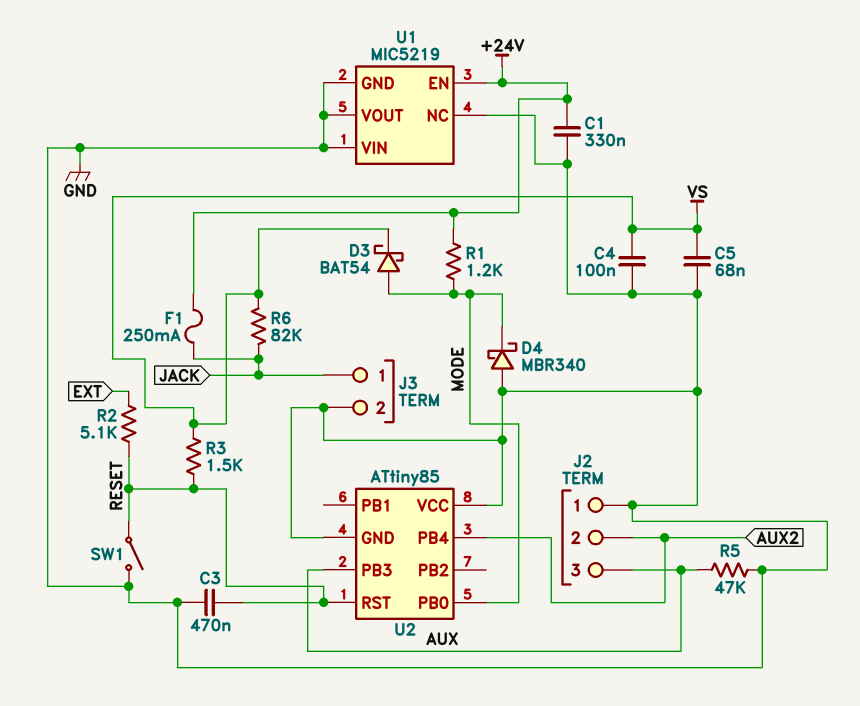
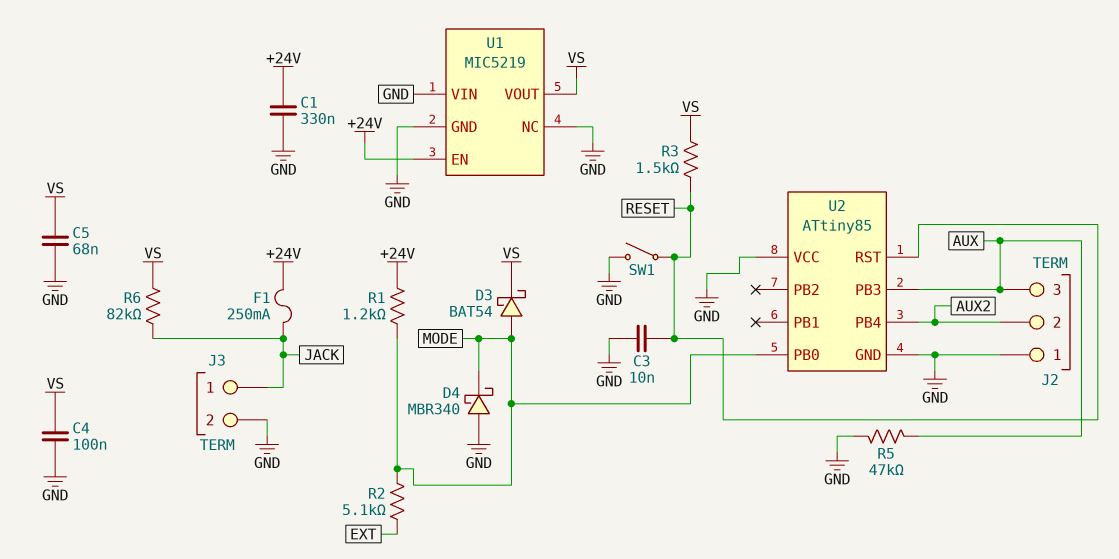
C3: 470nF (GND, RESET) -> 10nF (GND, RESET)
R2: 5.1k (EXT, RESET) -> 5.1k (EXT, MODE)
U1 pin VOUT: GND -> VS

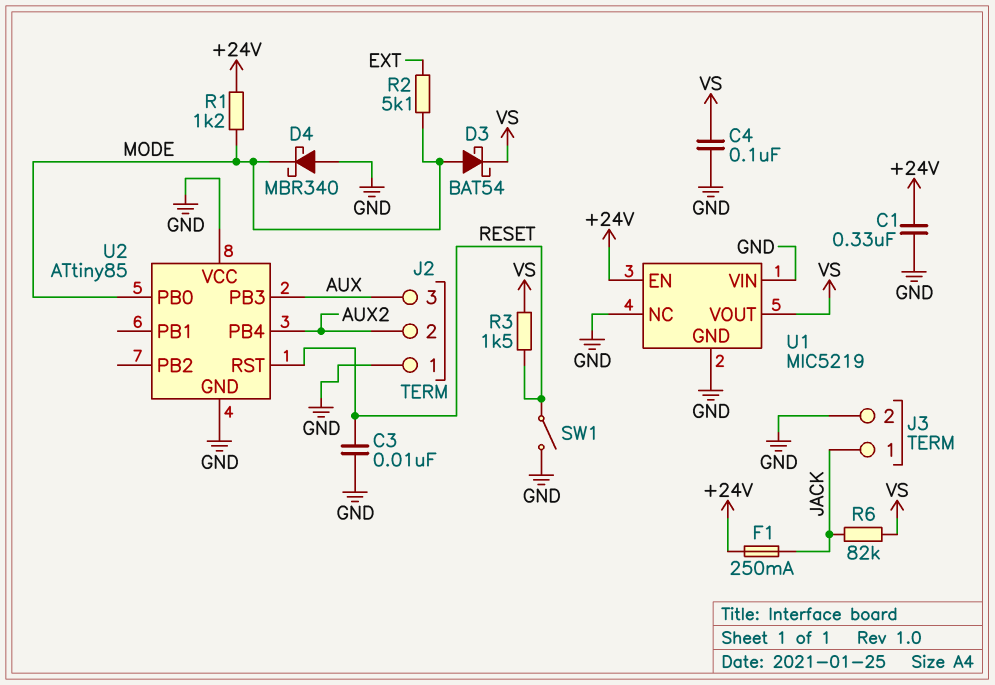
C5: 68nF (GND, VS) -> none
R5: 47k (AUX, GND) -> none

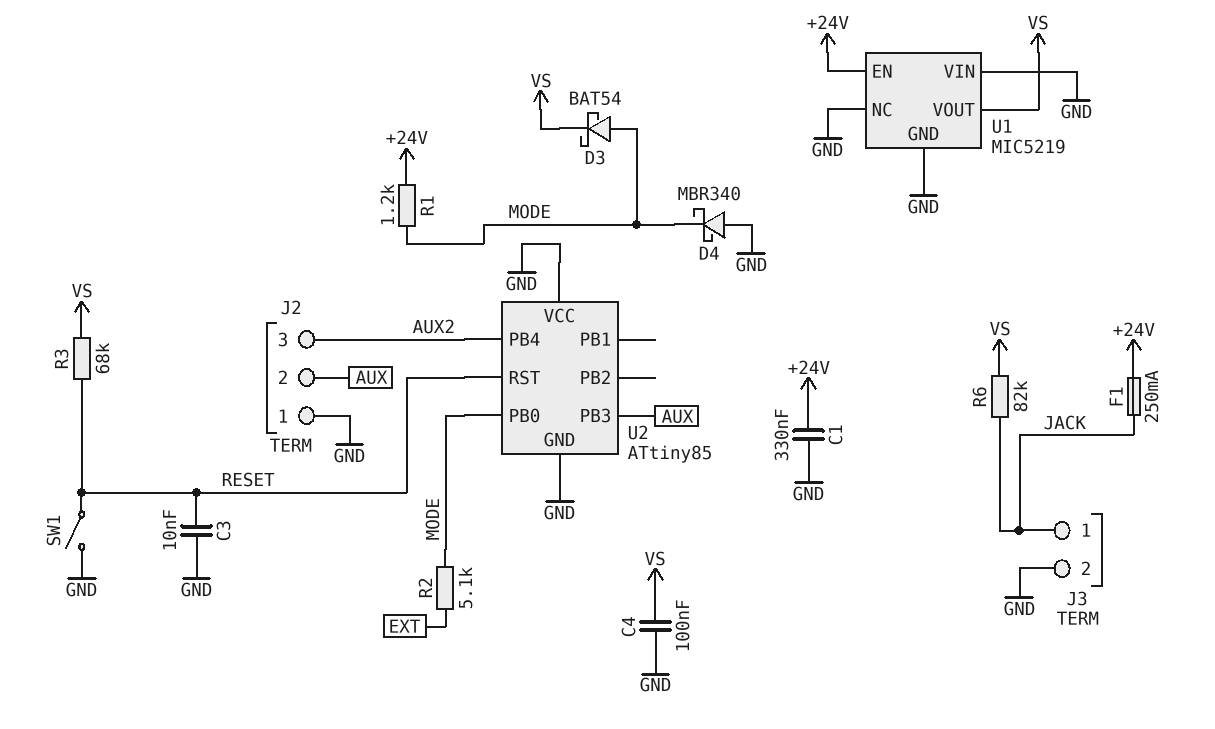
J2 pin 2: AUX2 -> AUX
J2 pin 3: AUX -> AUX2
R3: 1.5k (RESET, VS) -> 68k (RESET, VS)

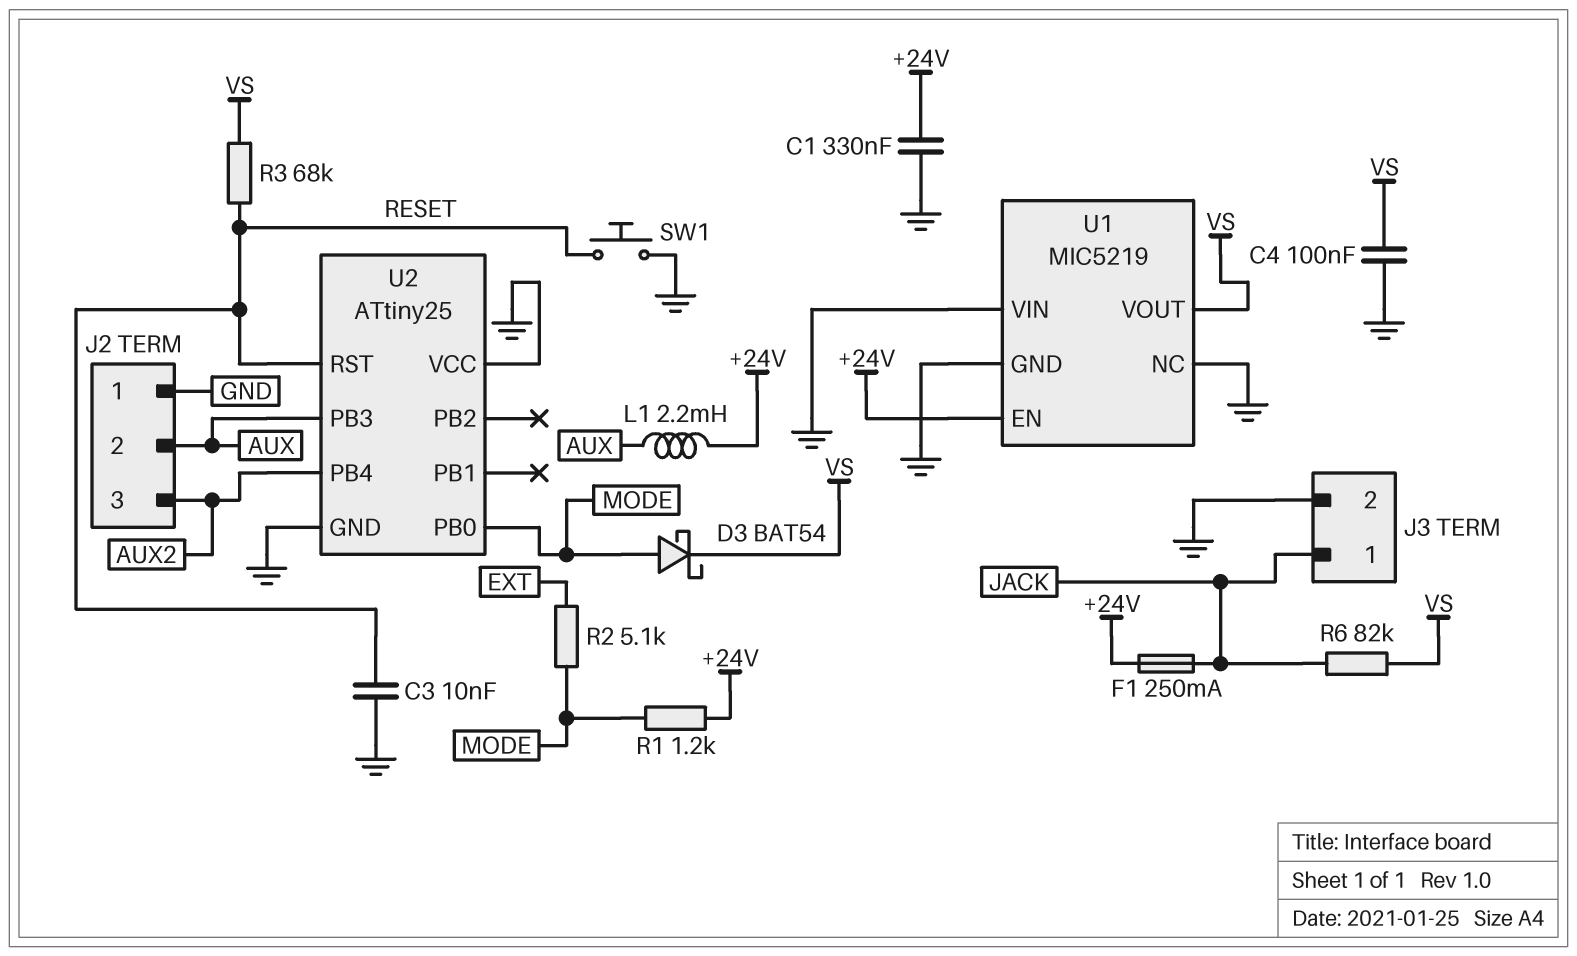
D4: schottky MBR340 (A GND, K MODE) -> none
L1: none -> 2.2mH (+24V, AUX)
SW1: switch (GND, RESET) -> button (GND, RESET)
U2: ATtiny85 -> ATtiny25

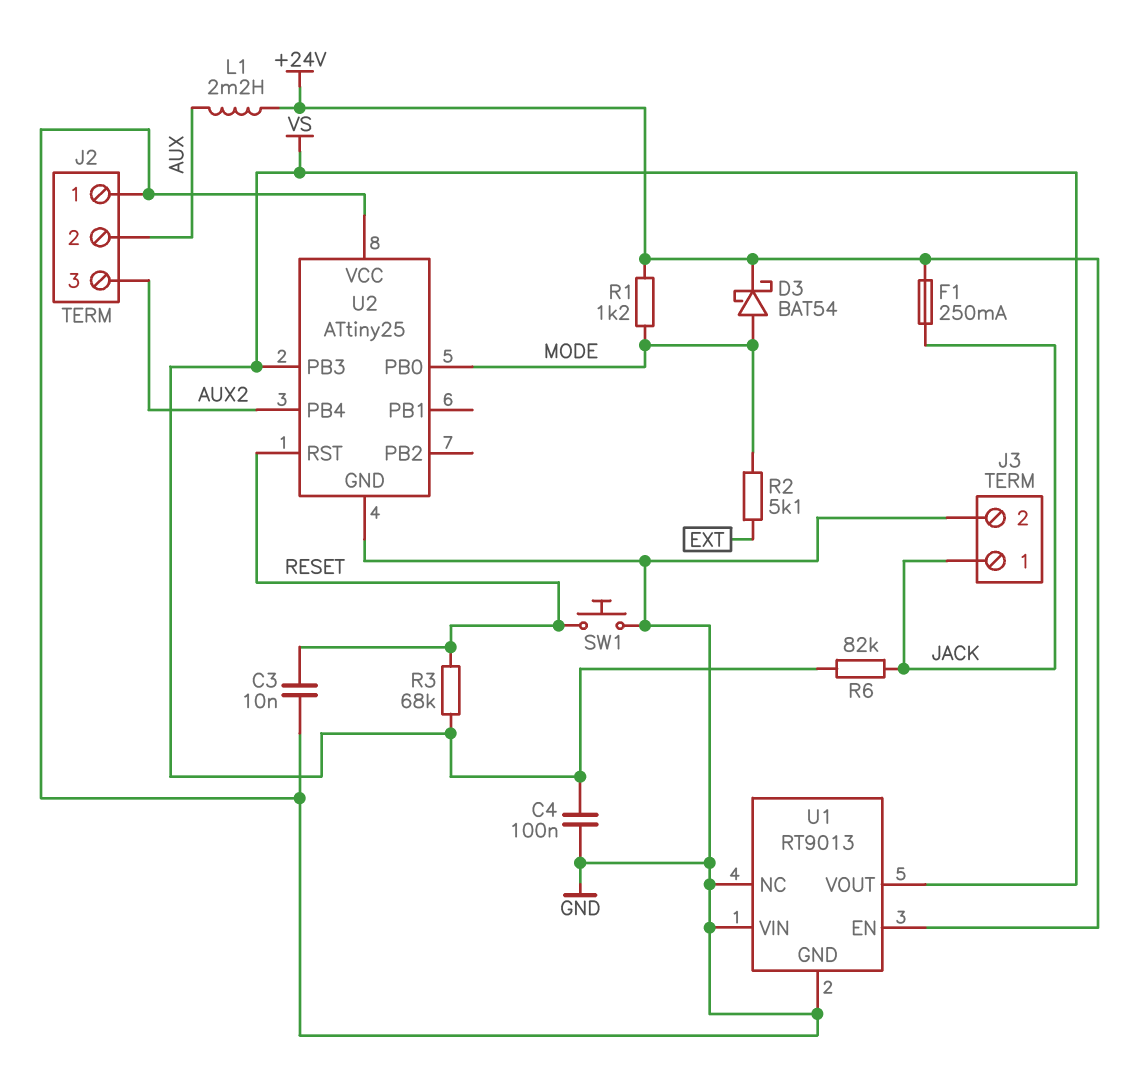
C1: 330nF (+24V, GND) -> none
D3: schottky BAT54 (A MODE, K VS) -> schottky BAT54 (A MODE, K +24V)
U1: MIC5219 -> RT9013
U2 pin PB3: AUX -> VS

